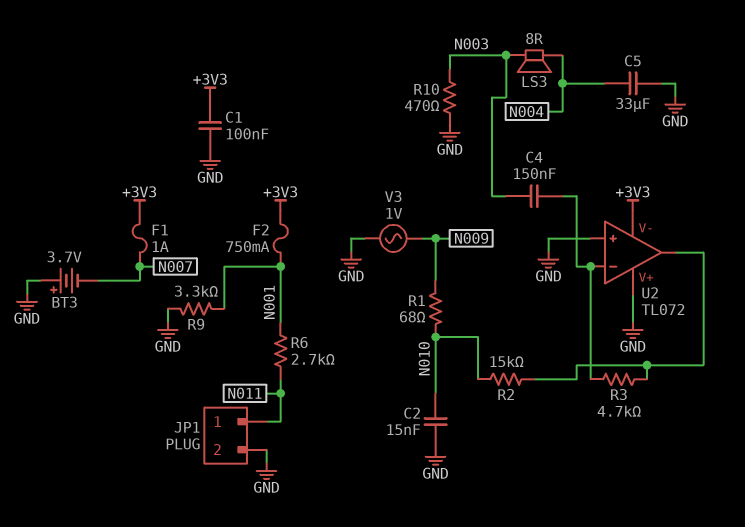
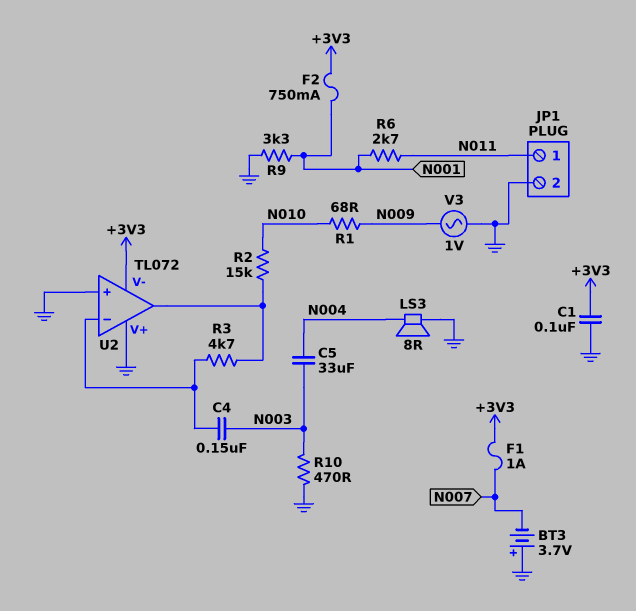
C2: 15nF (GND, N010) -> none
C5: 33uF (GND, N004) -> 33uF (N003, N004)
LS3: speaker 8R (N003, N004) -> speaker 8R (GND, N004)

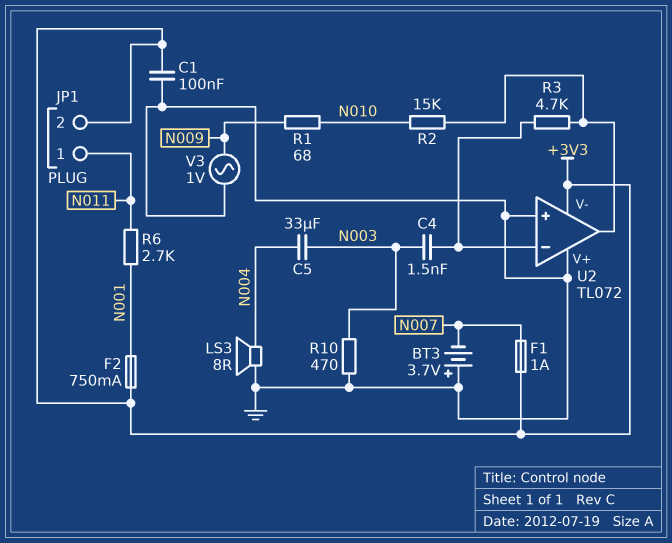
C4: 150nF (N003, U2/in-) -> 1.5nF (N003, U2/in-)
JP1 pin 2: GND -> +3V3
R9: 3.3k (GND, N001) -> none

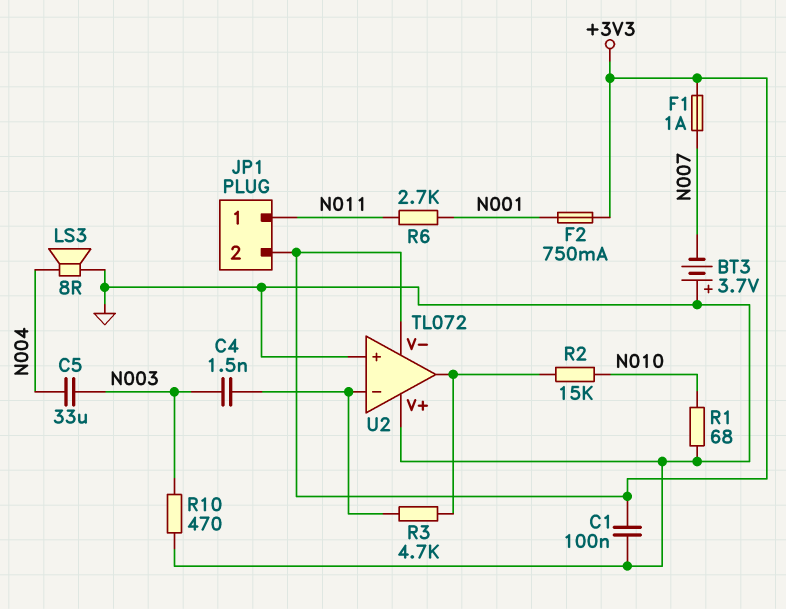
R1: 68 (N009, N010) -> 68 (GND, N010)
V3: AC 1V (GND, N009) -> none

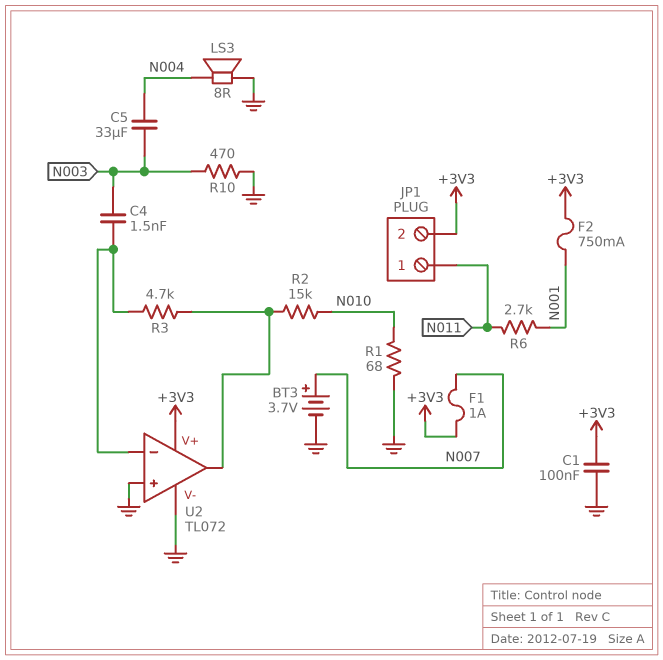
BT3: 3.7V (plus GND, minus N007) -> 3.7V (plus N007, minus GND)
U2 pin V+: GND -> +3V3
U2 pin V-: +3V3 -> GND

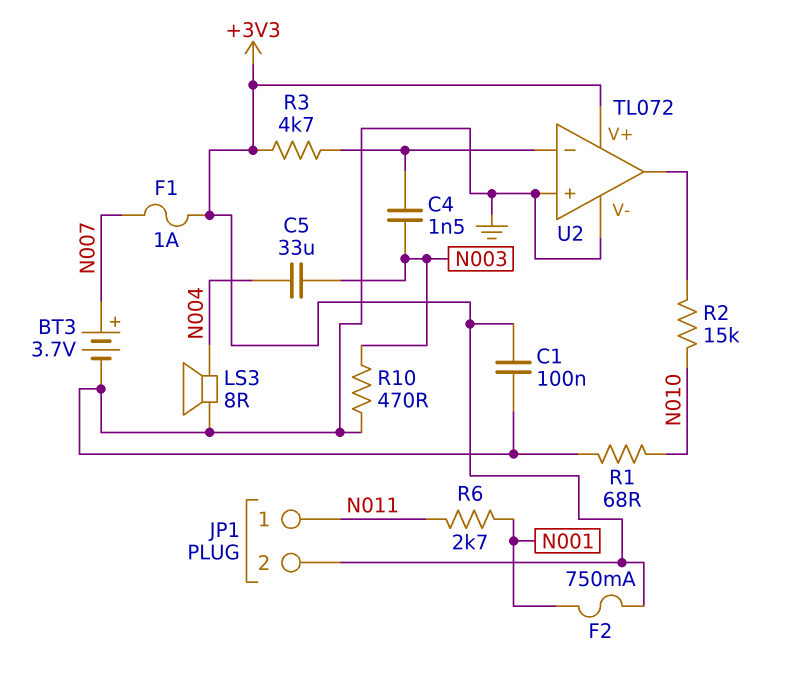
R3: 4.7k (U2/in-, U2/out) -> 4.7k (+3V3, U2/in-)

